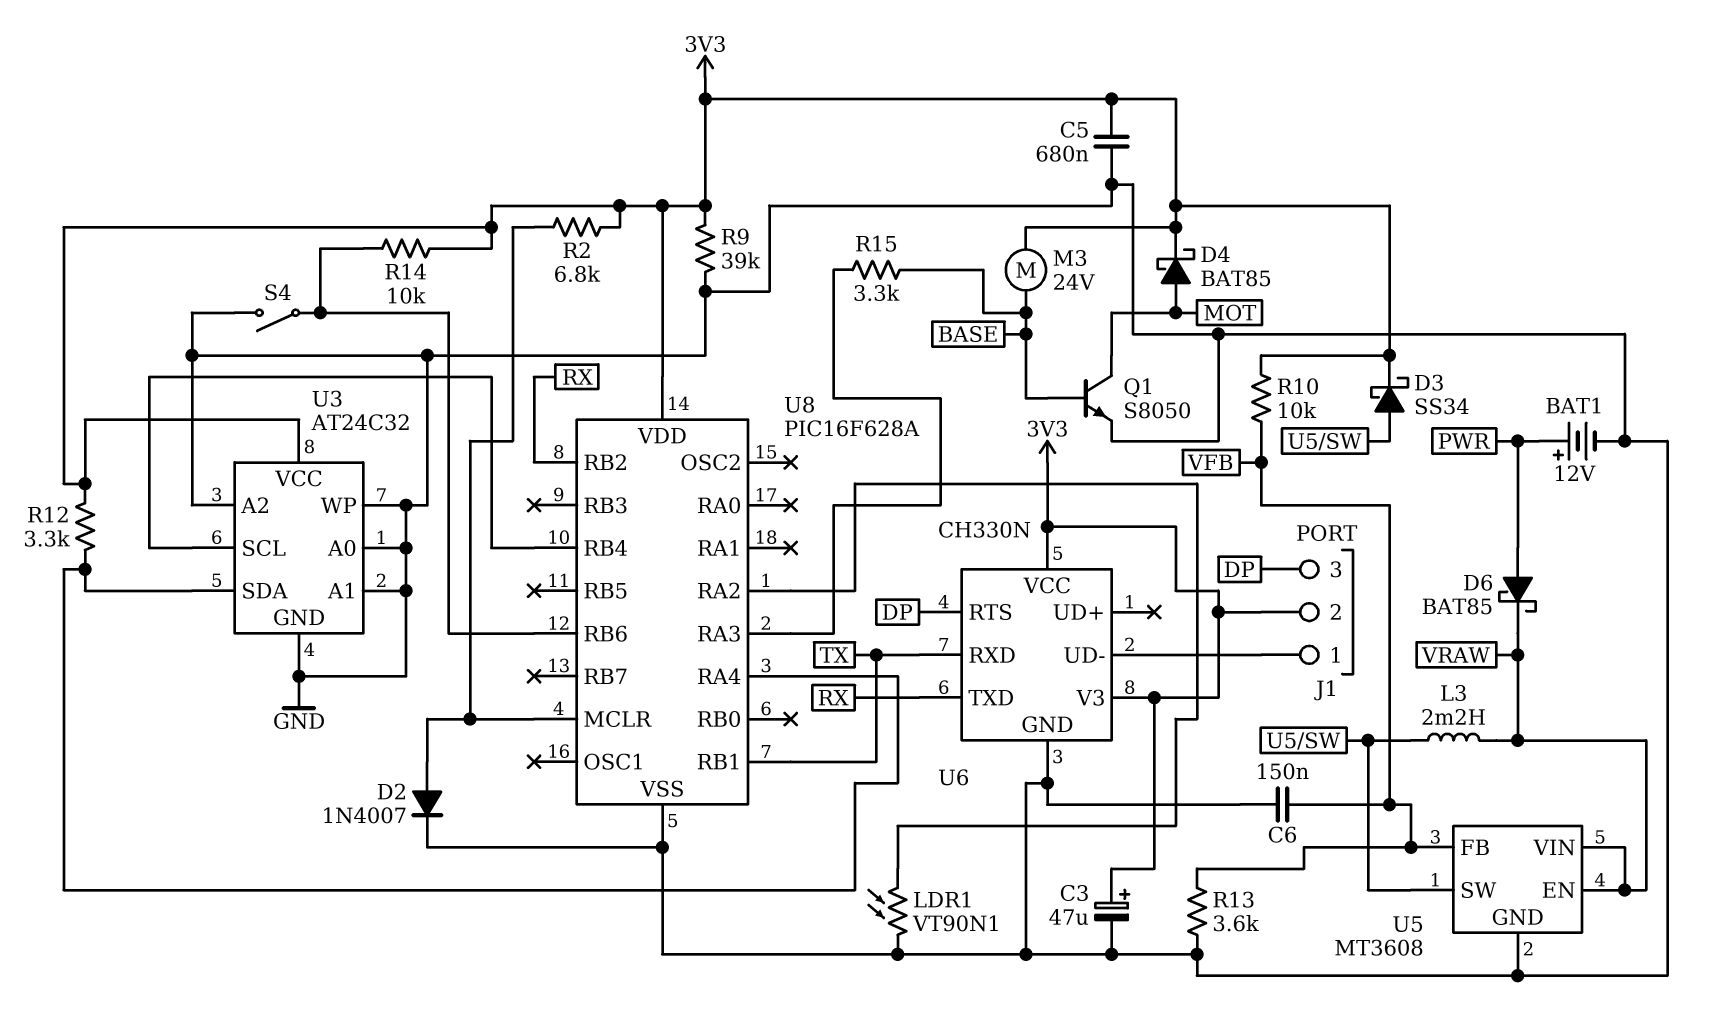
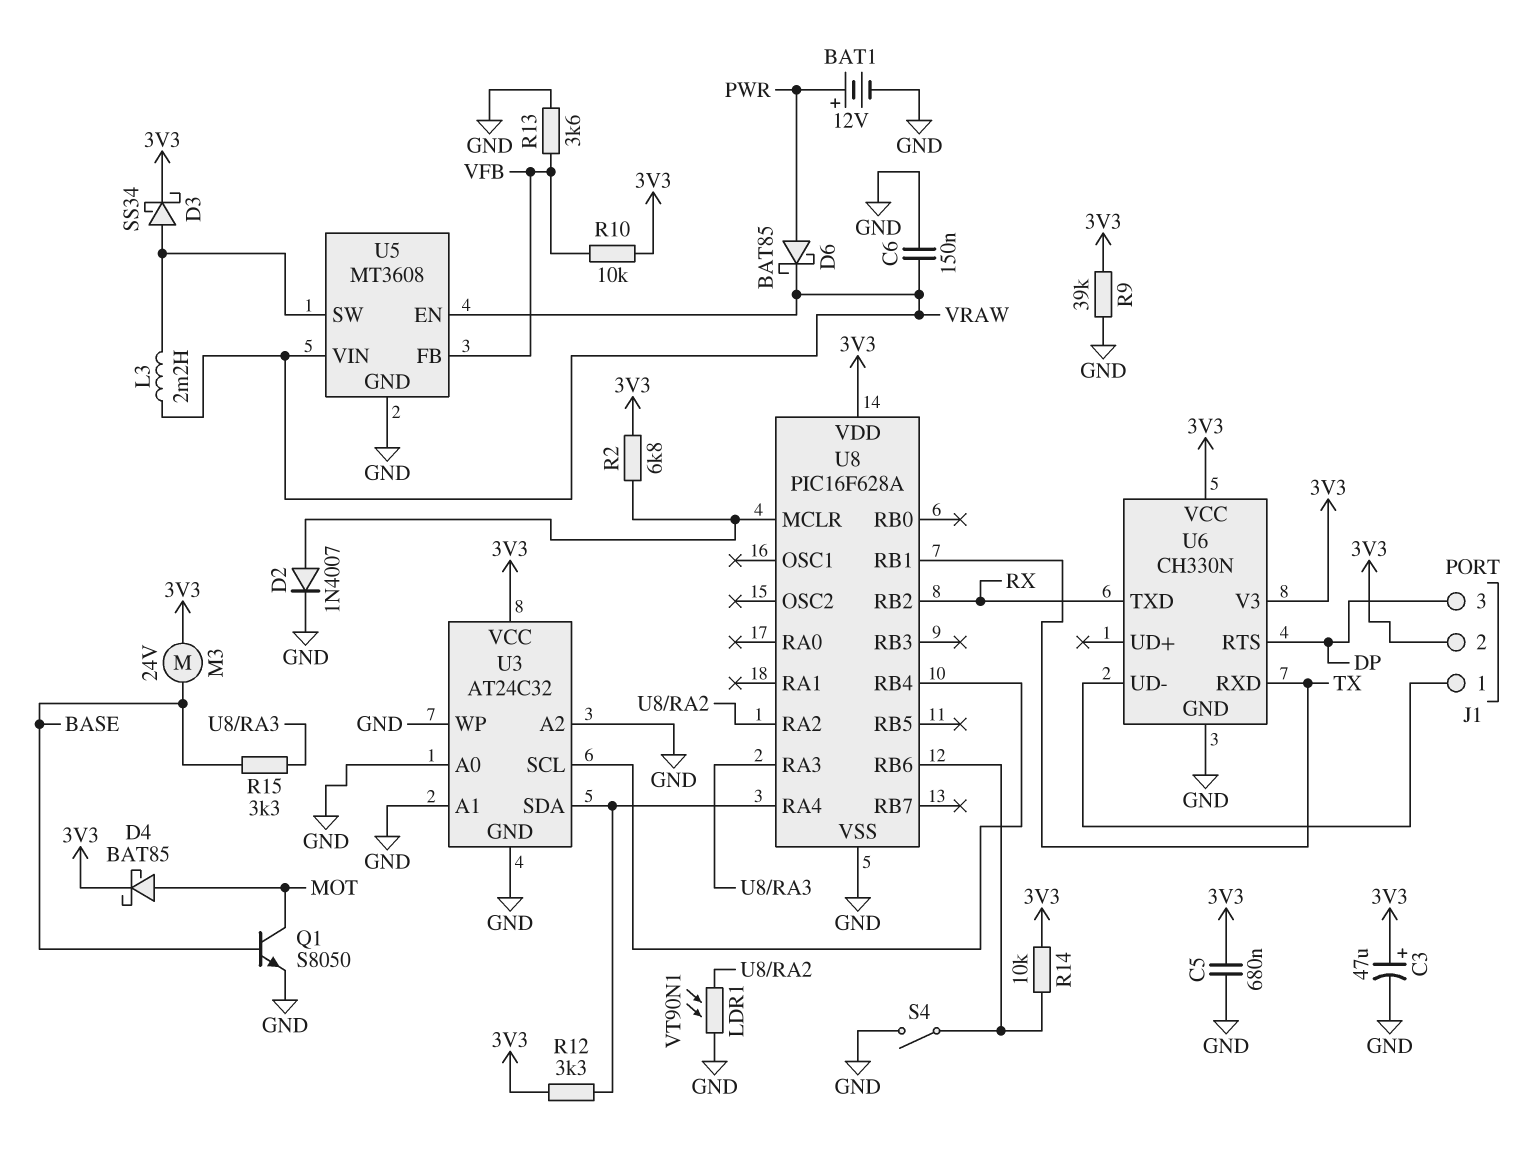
C6: 150nF (GND, VFB) -> 150nF (GND, VRAW)

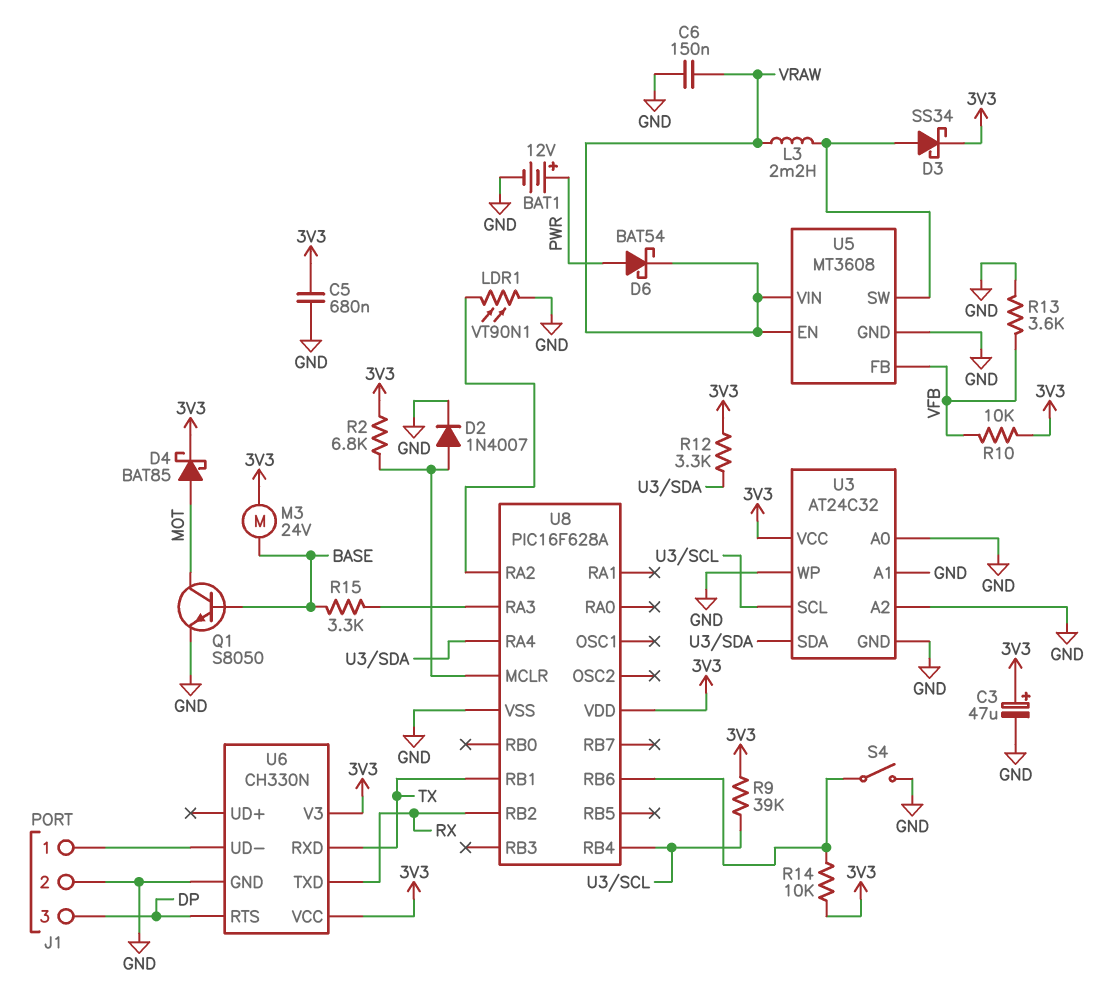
D6: schottky BAT85 (A PWR, K VRAW) -> schottky BAT54 (A PWR, K VRAW)
J1 pin 2: 3V3 -> GND
R9: 39k (3V3, GND) -> 39k (3V3, U3/SCL)

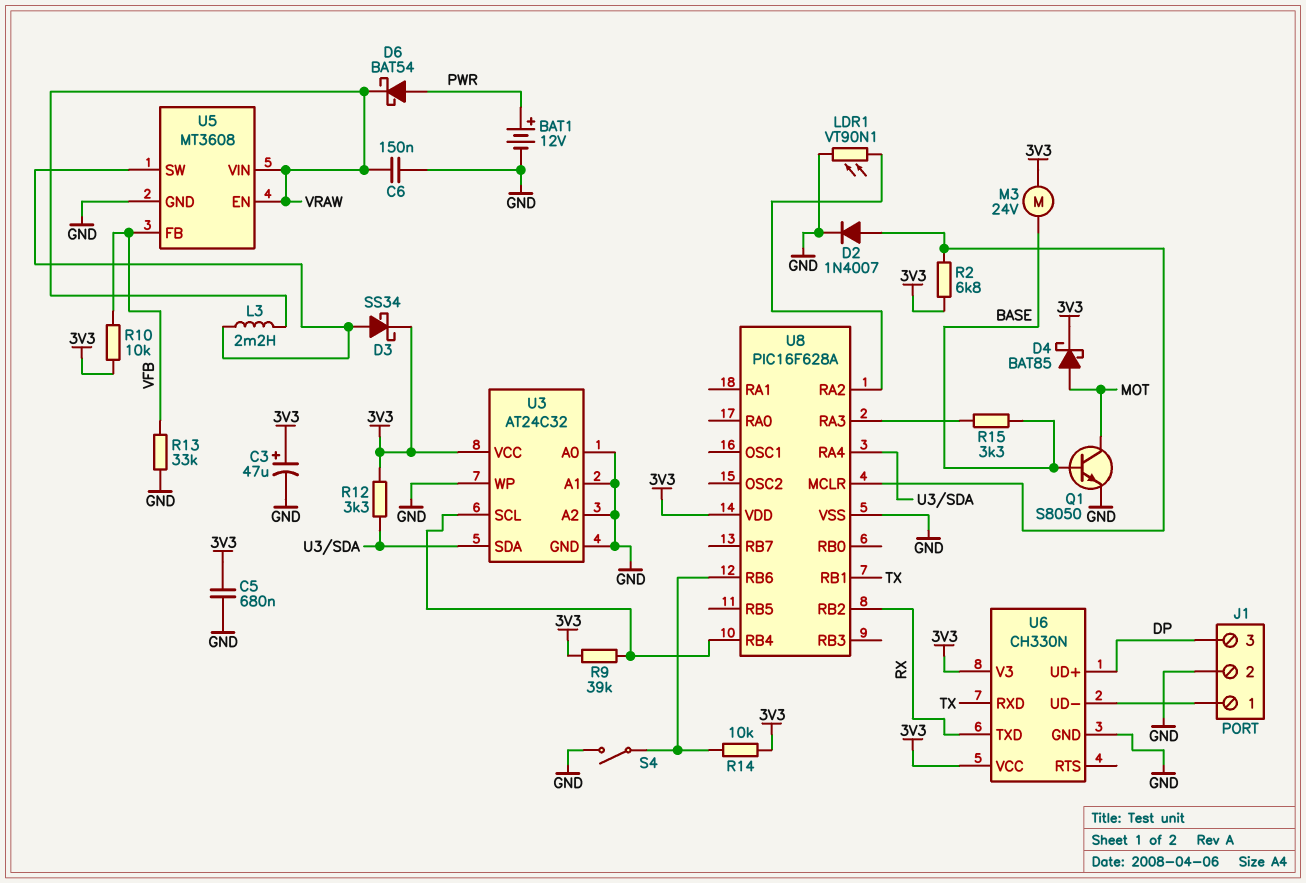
R13: 3.6k (GND, VFB) -> 33k (GND, VFB)
U6 pin RTS: DP -> none
U6 pin UD+: none -> DP

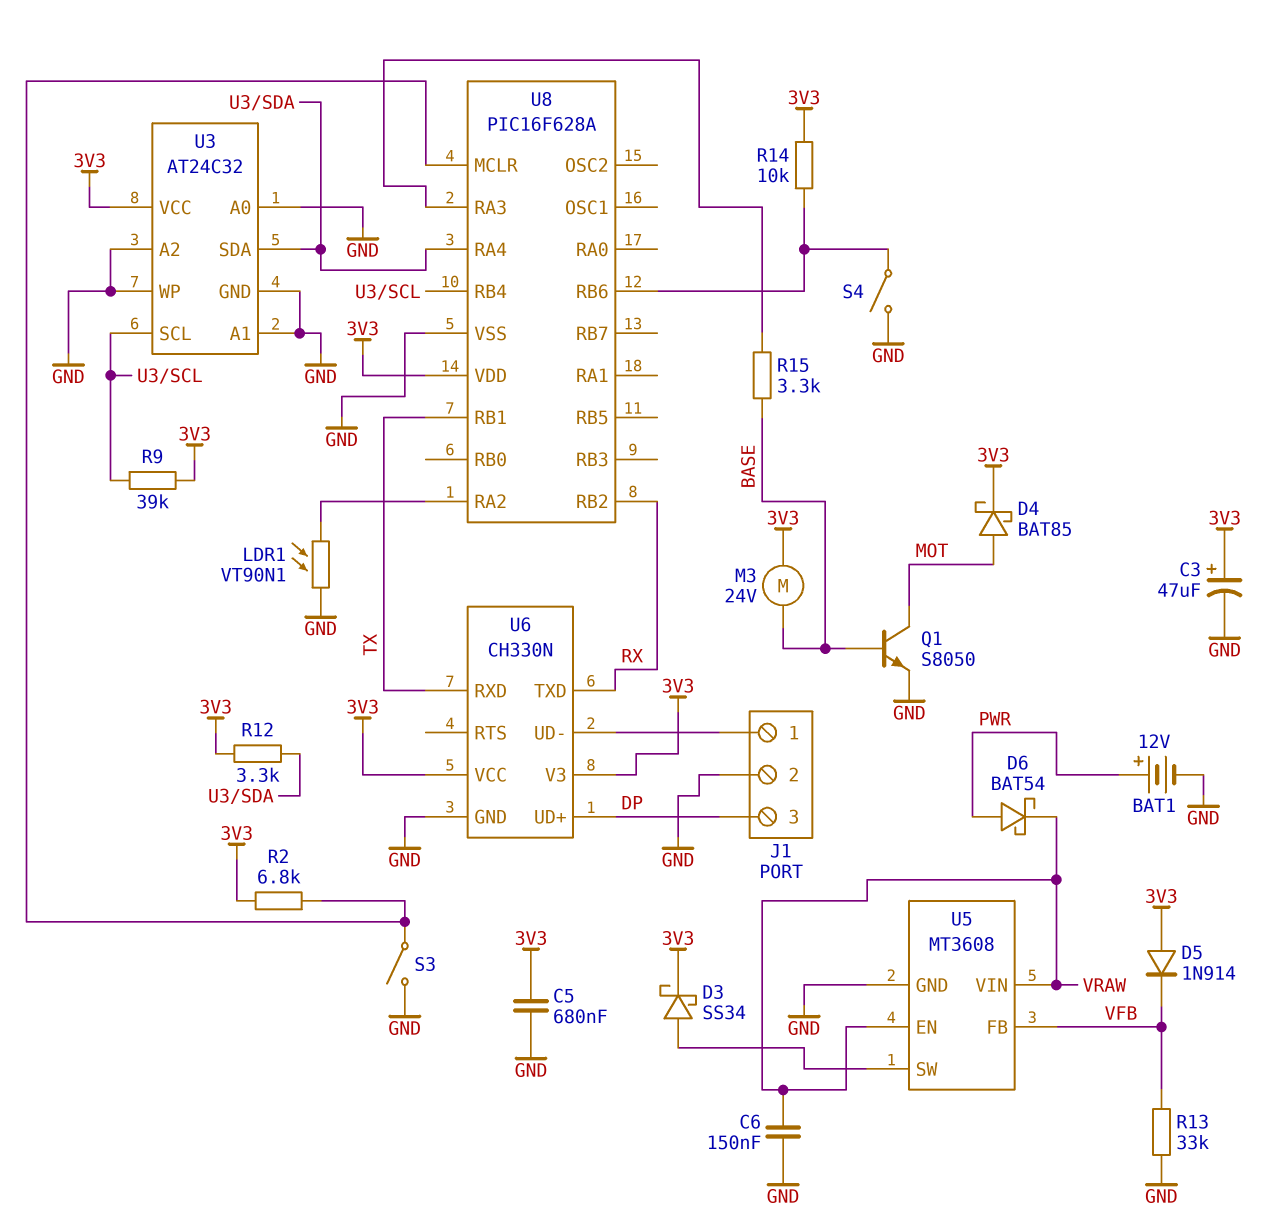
D2: diode 1N4007 (A U8/MCLR, K GND) -> none
D5: none -> diode 1N914 (A 3V3, K VFB)
L3: 2.2mH (U5/SW, VRAW) -> none
R10: 10k (3V3, VFB) -> none
S3: none -> switch (GND, U8/MCLR)

